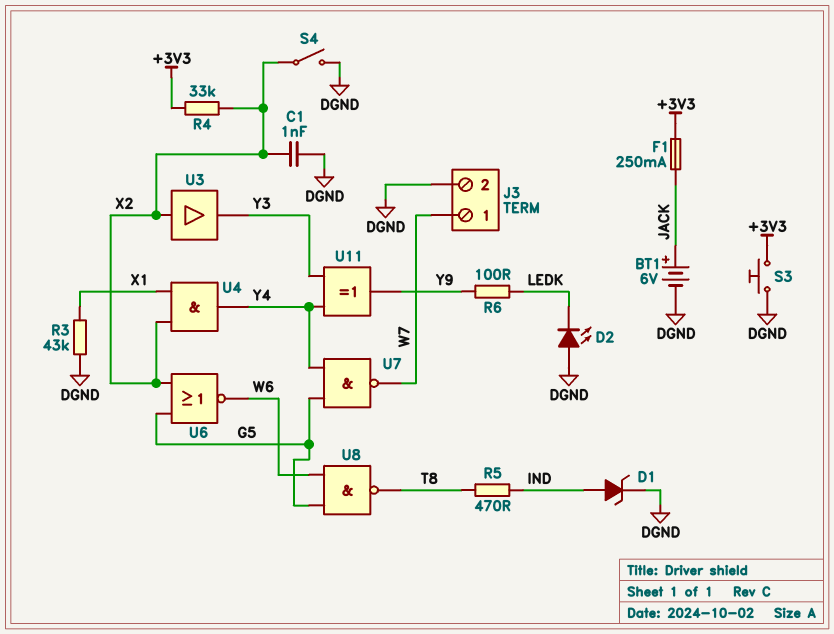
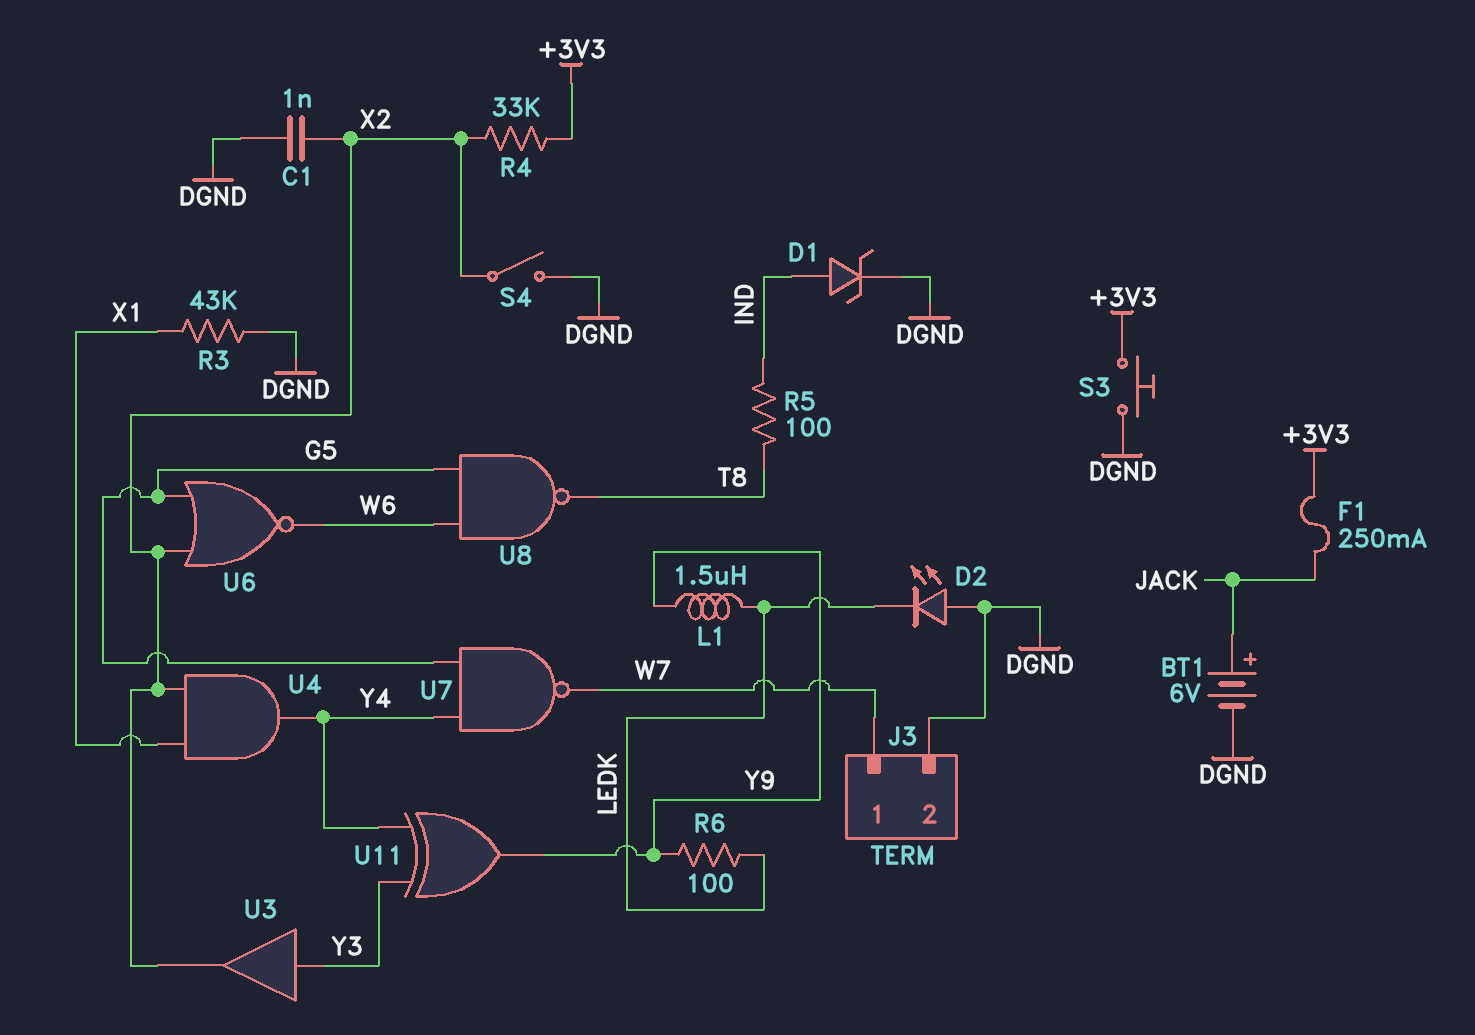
L1: none -> 1.5uH (LEDK, Y9)
R5: 470 (IND, T8) -> 100 (IND, T8)
U3: buffer (in X2, out Y3) -> buffer (in Y3, out X2)

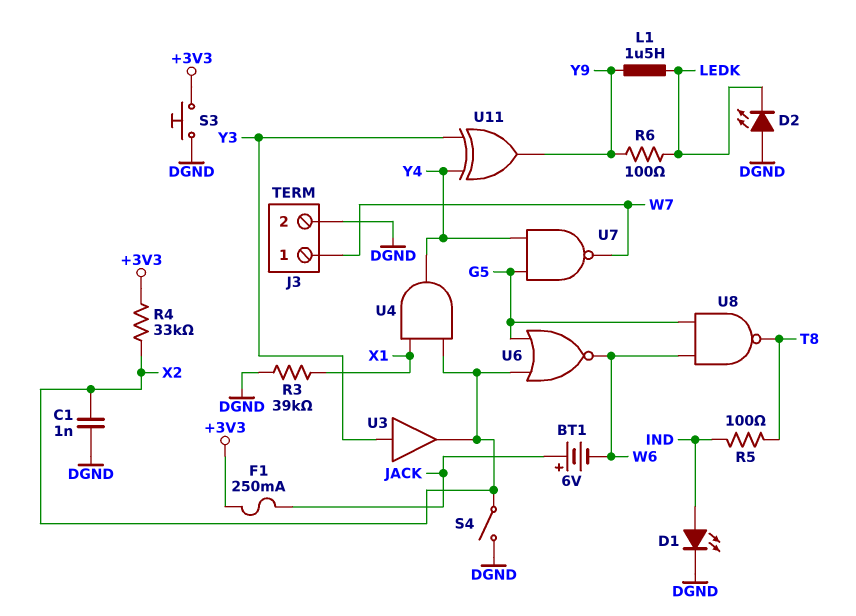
BT1: 6V (plus JACK, minus DGND) -> 6V (plus JACK, minus W6)
D1: zener (A IND, K DGND) -> LED (A IND, K DGND)
R3: 43k (DGND, X1) -> 39k (DGND, X1)

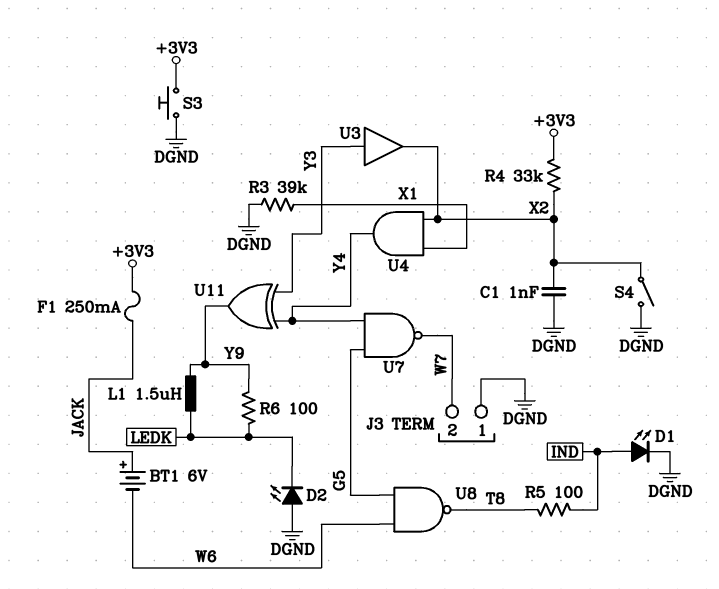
J3 pin 1: W7 -> DGND
J3 pin 2: DGND -> W7
U6: NOR (in G5, in X2, out W6) -> none

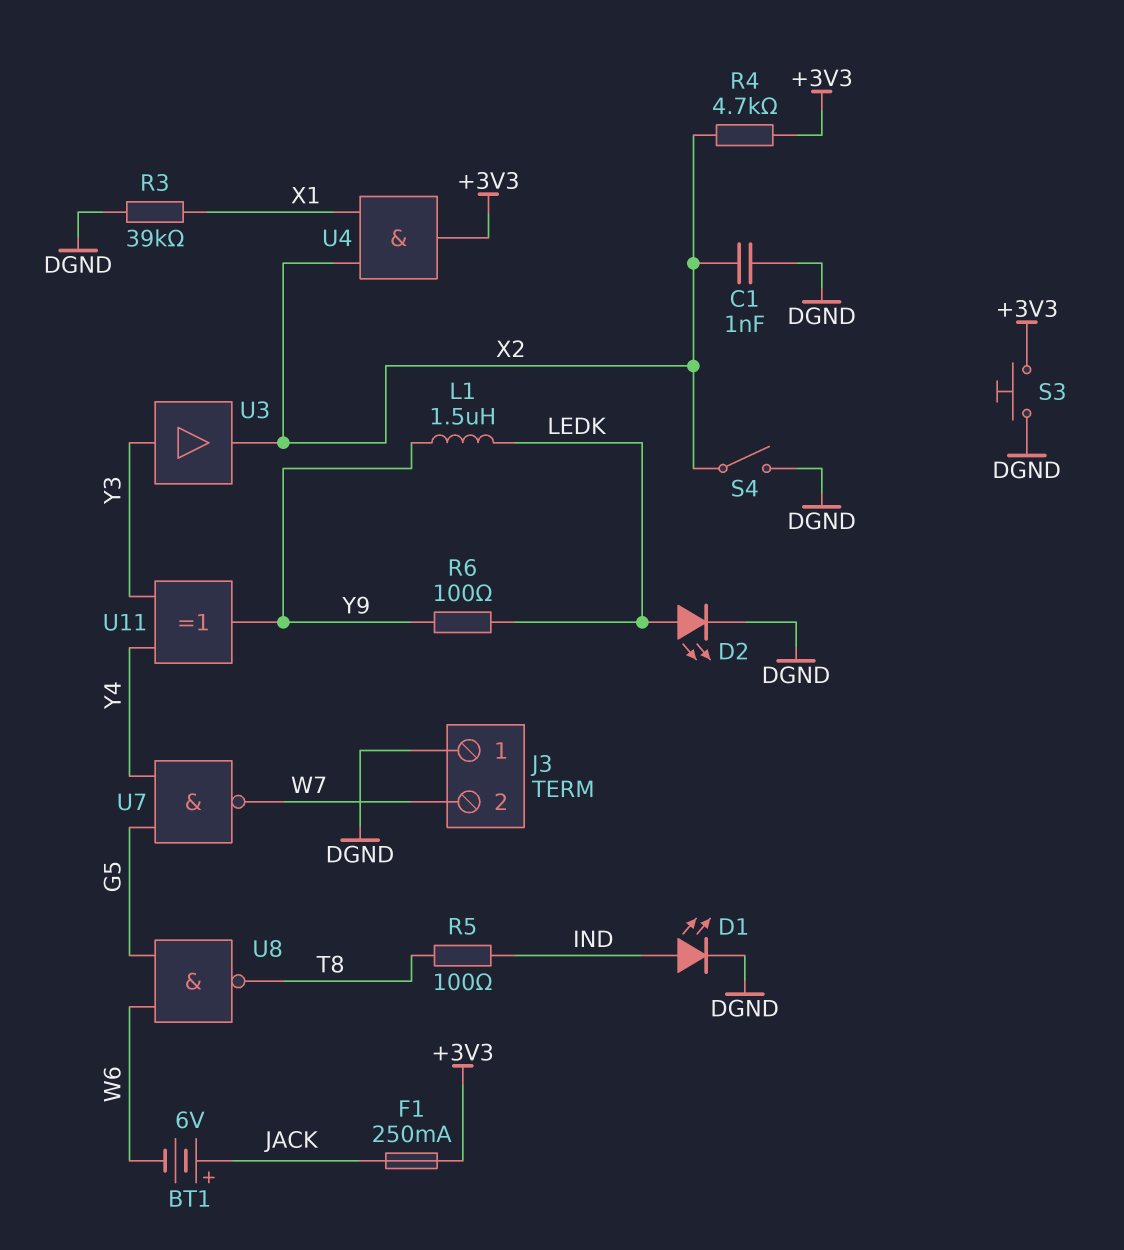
D2: LED (A DGND, K LEDK) -> LED (A LEDK, K DGND)
R4: 33k (+3V3, X2) -> 4.7k (+3V3, X2)
U4: AND (in X1, in X2, out Y4) -> AND (in X1, in X2, out +3V3)

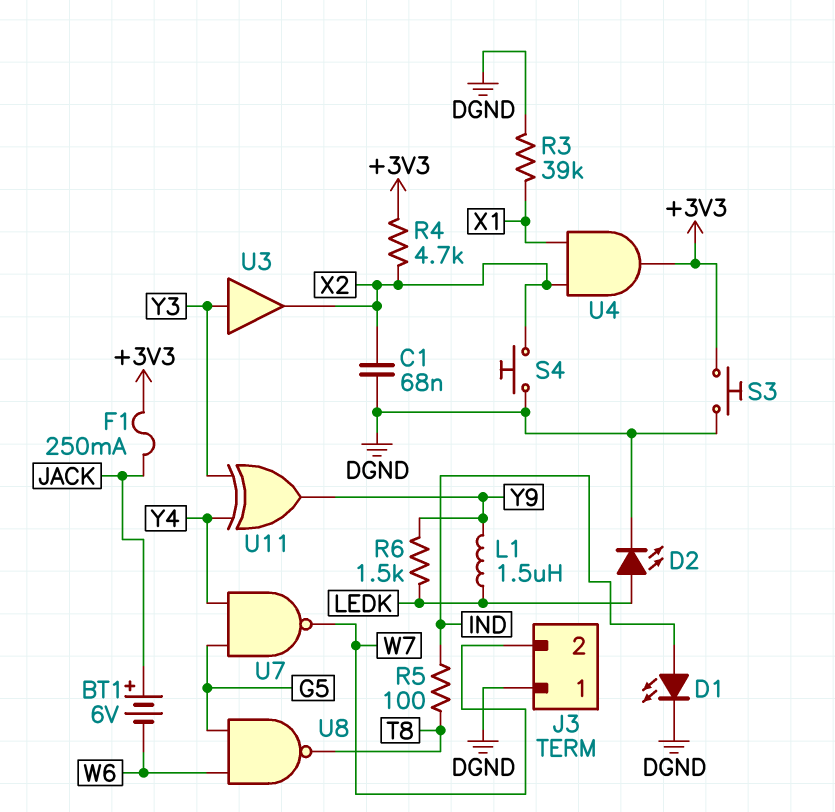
C1: 1nF (DGND, X2) -> 68nF (DGND, X2)
R6: 100 (LEDK, Y9) -> 1.5k (LEDK, Y9)
S4: switch (DGND, X2) -> button (DGND, X2)

